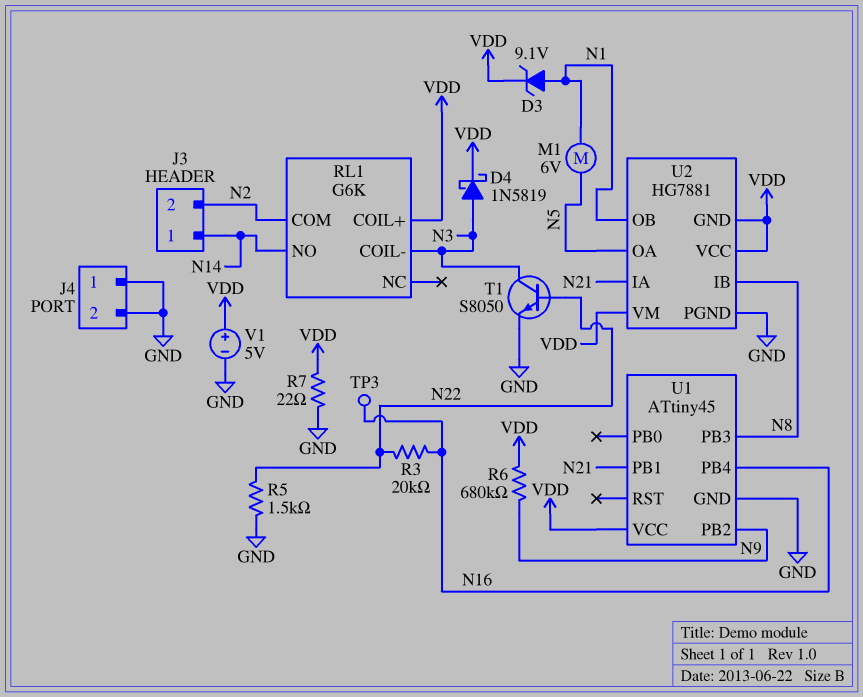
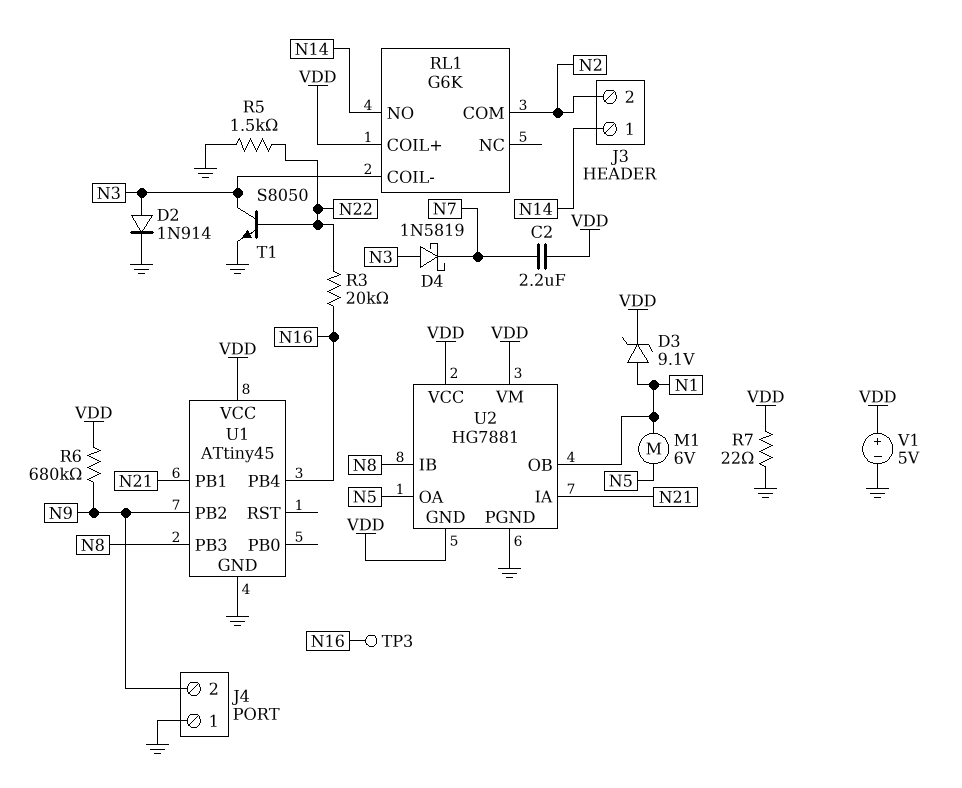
C2: none -> 2.2uF (N7, VDD)
D2: none -> diode 1N914 (A N3, K GND)
D4: schottky 1N5819 (A N3, K VDD) -> schottky 1N5819 (A N3, K N7)
J4 pin 2: GND -> N9

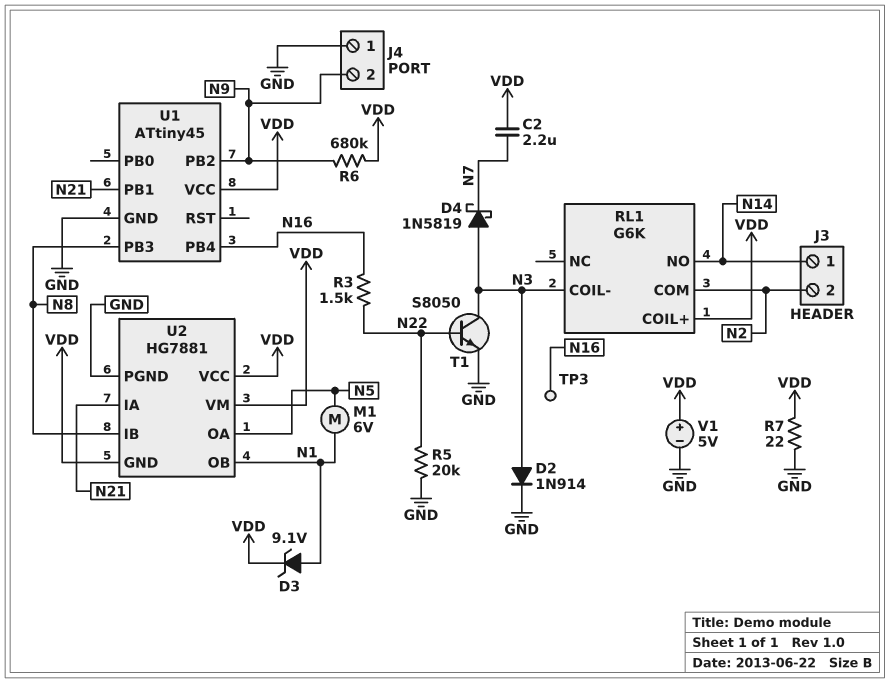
R3: 20k (N16, N22) -> 1.5k (N16, N22)
R5: 1.5k (GND, N22) -> 20k (GND, N22)

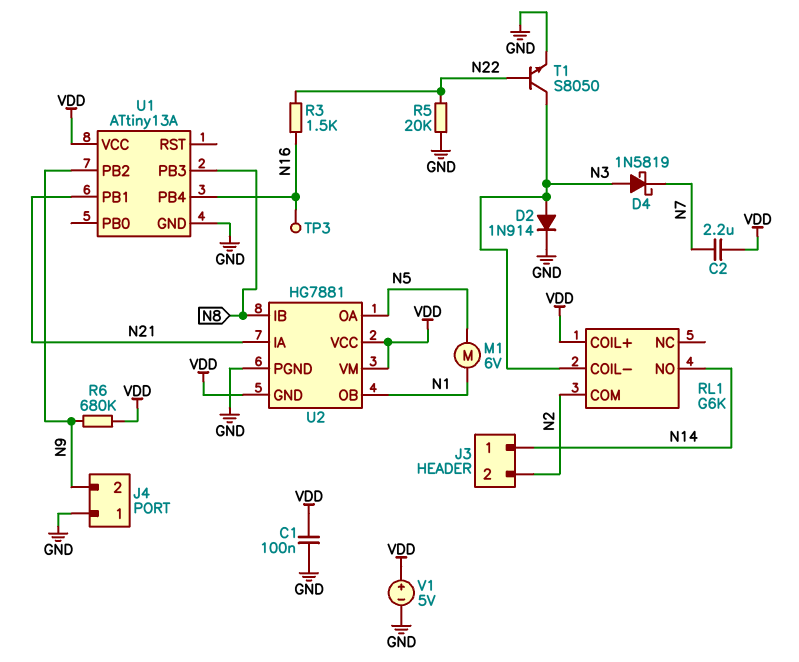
C1: none -> 100nF (GND, VDD)
D3: zener 9.1V (A N1, K VDD) -> none
R7: 22 (GND, VDD) -> none
U1: ATtiny45 -> ATtiny13A

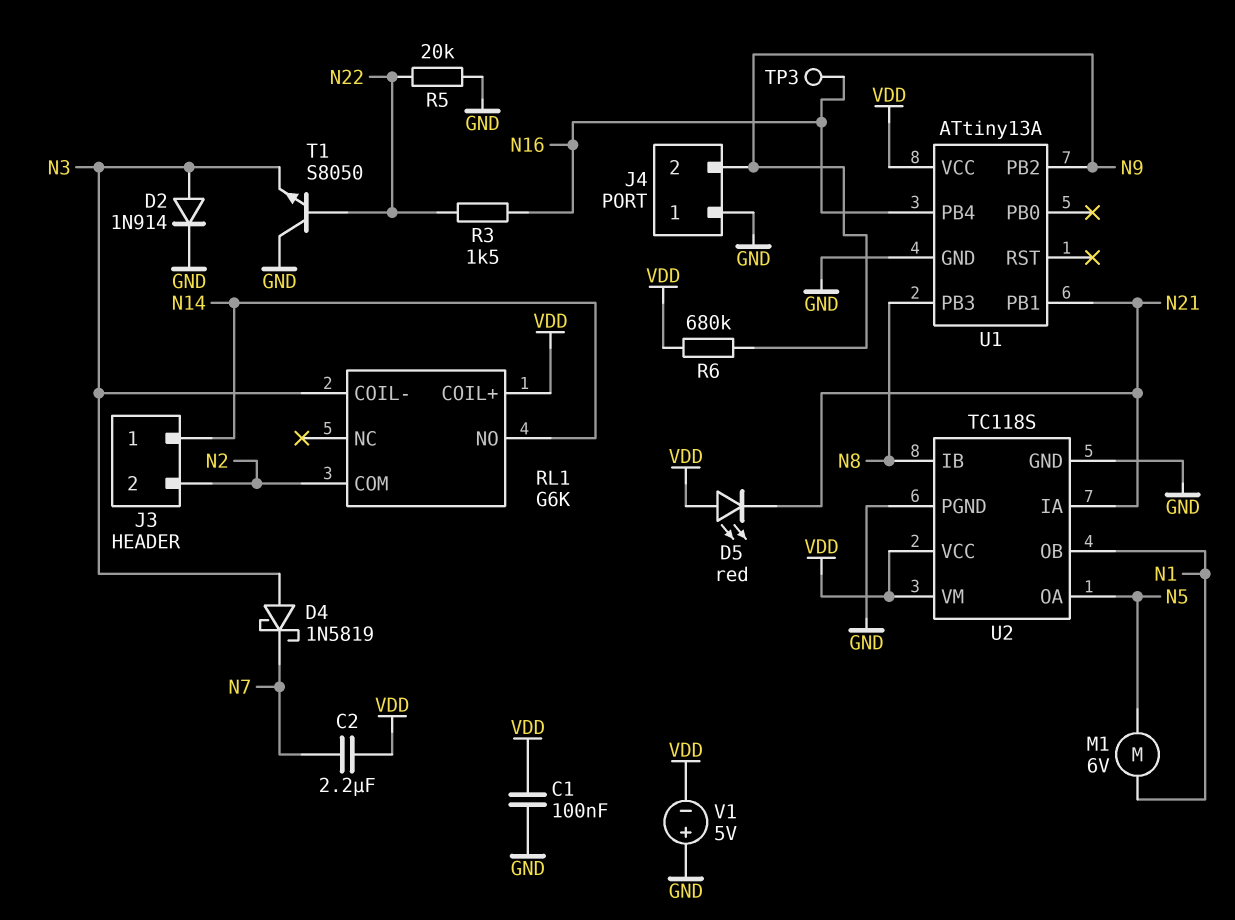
D5: none -> LED red (A VDD, K N21)
T1: NPN S8050 (B N22, C N3, E GND) -> NPN S8050 (B N22, C GND, E N3)
U2: HG7881 -> TC118S
U2 pin GND: VDD -> GND
V1: 5V (plus VDD, minus GND) -> 5V (plus GND, minus VDD)

